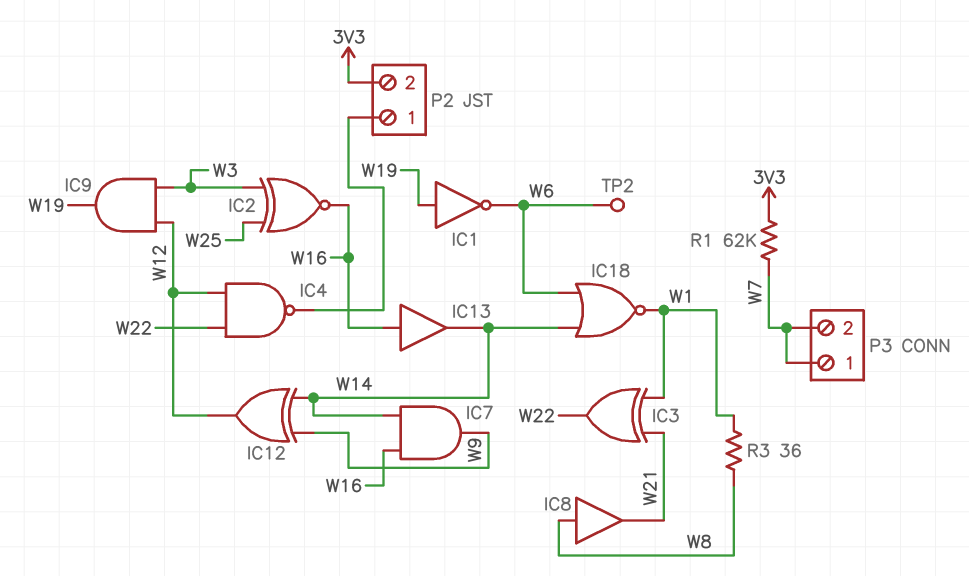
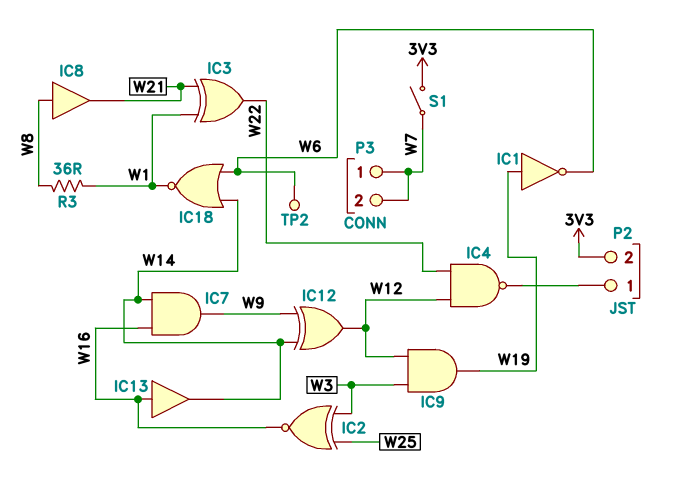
R1: 62k (3V3, W7) -> none
S1: none -> switch (3V3, W7)

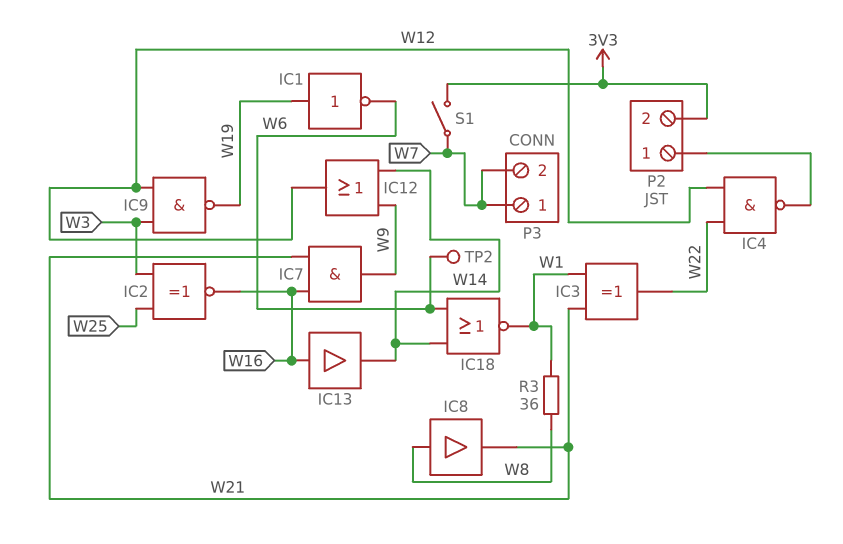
IC7: AND (in W14, in W16, out W9) -> AND (in W16, in W21, out W9)
IC9: AND (in W3, in W12, out W19) -> NAND (in W3, in W12, out W19)
IC12: XOR (in W9, in W14, out W12) -> OR (in W9, in W14, out W12)

